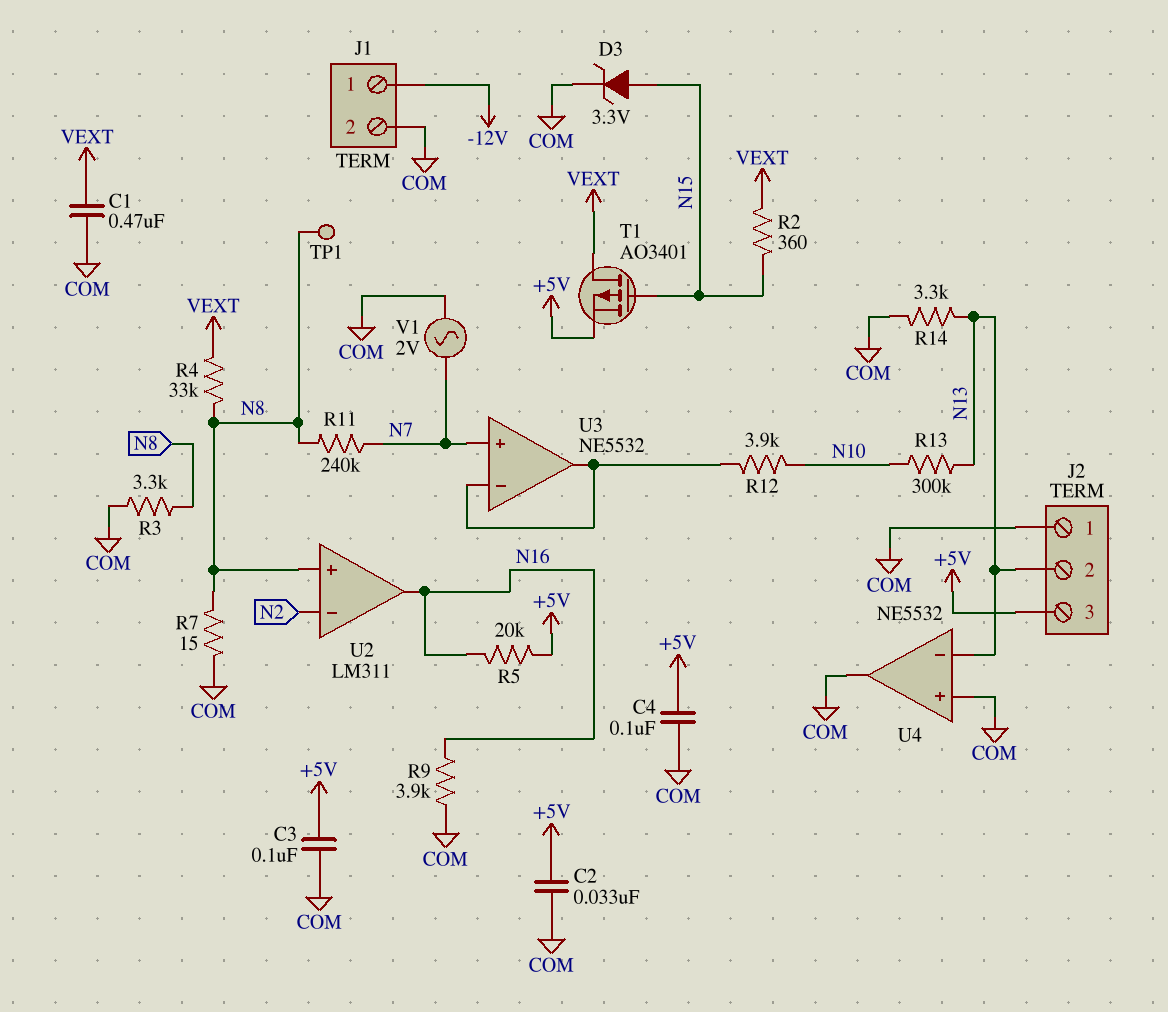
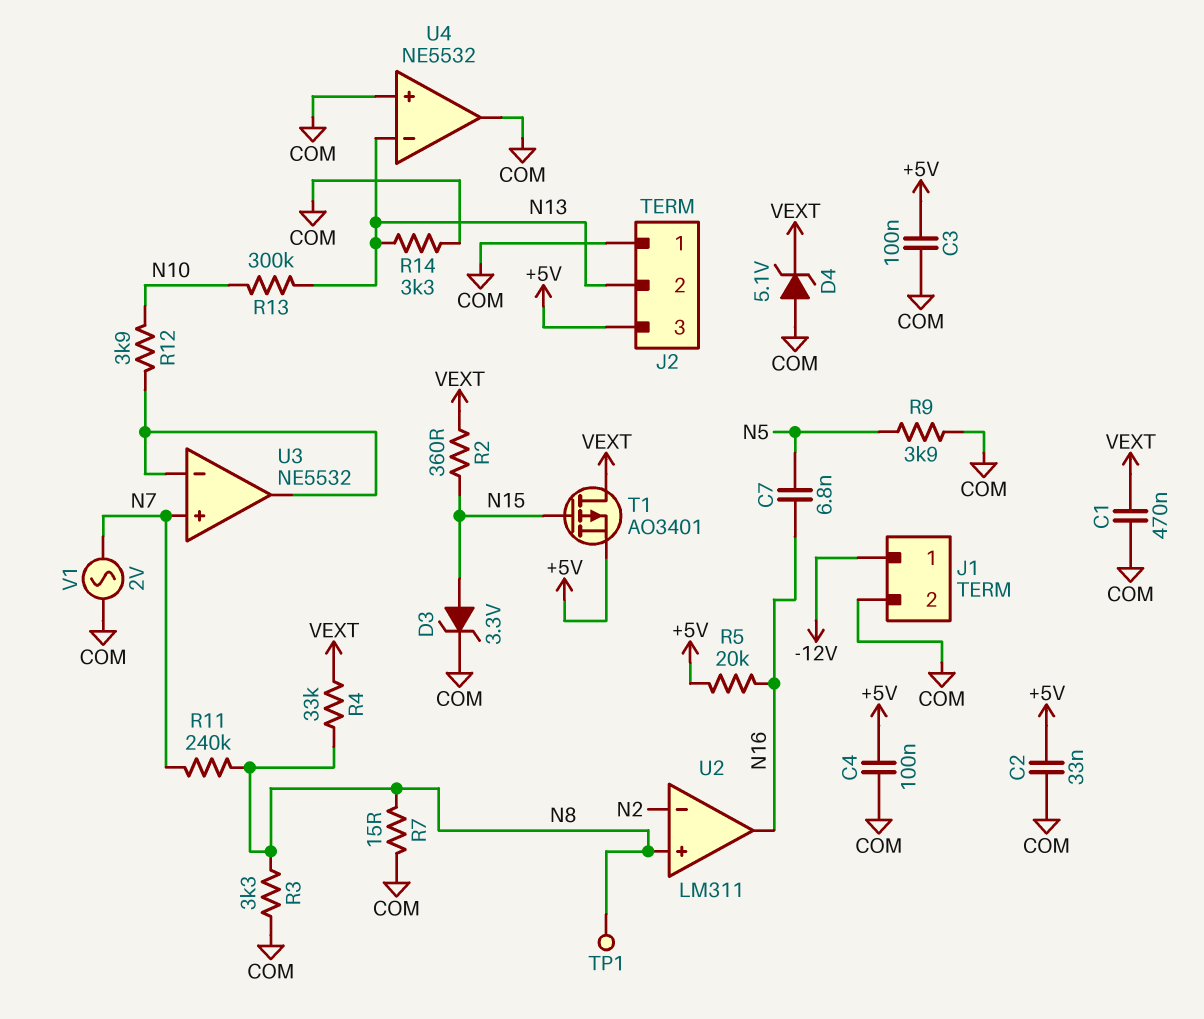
C7: none -> 6.8nF (N5, N16)
D4: none -> zener 5.1V (A COM, K VEXT)
R9: 3.9k (COM, N16) -> 3.9k (COM, N5)

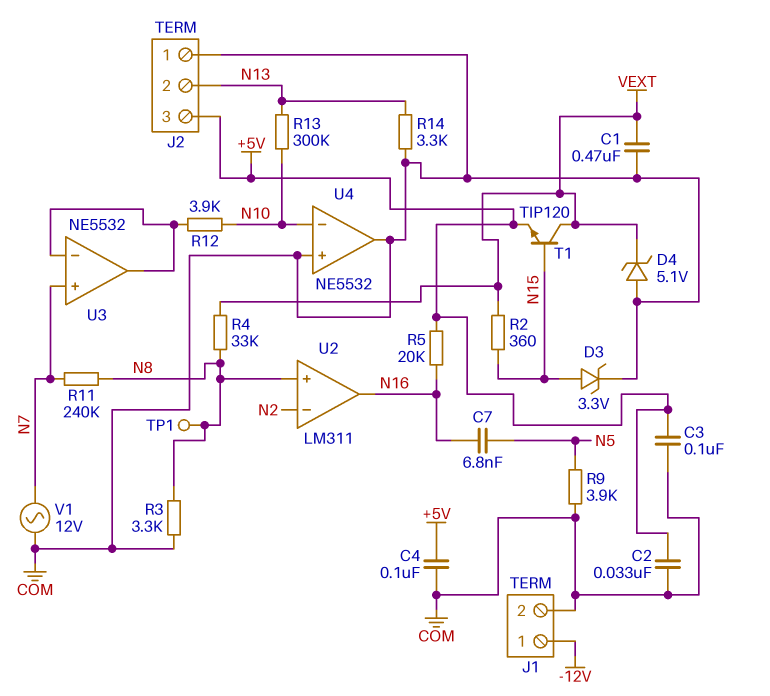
R7: 15 (COM, N8) -> none
T1: PMOS AO3401 (G N15, D VEXT, S +5V) -> NPN TIP120 (B N15, C VEXT, E +5V)
U4 pin in-: N13 -> N10
V1: AC 2V (COM, N7) -> AC 12V (COM, N7)

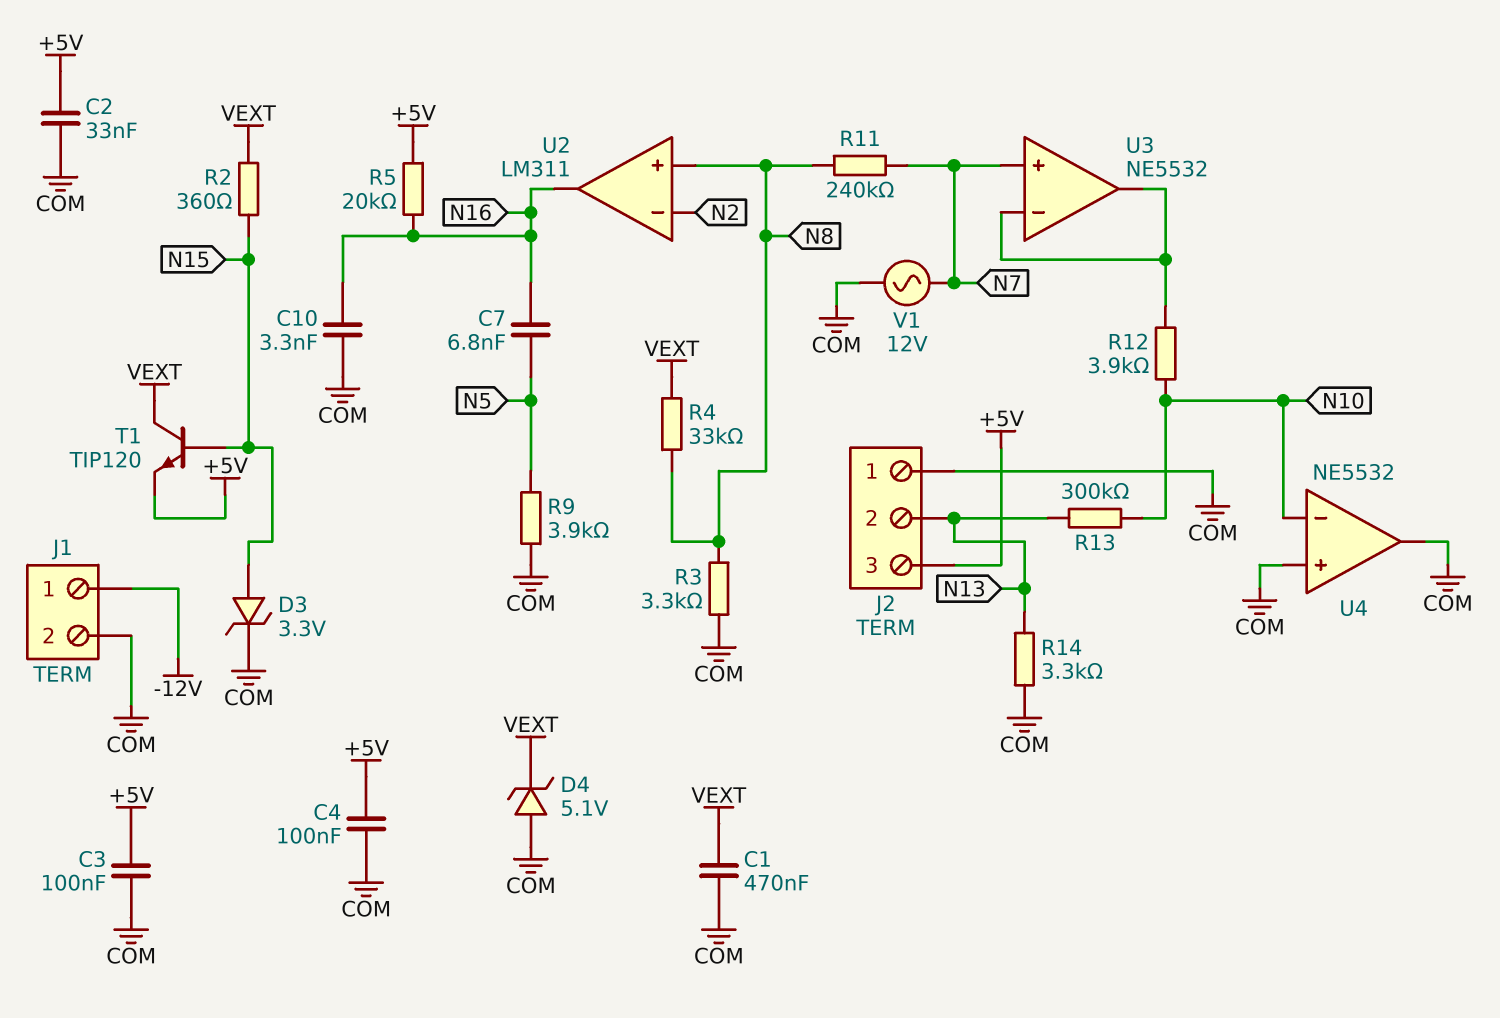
C10: none -> 3.3nF (COM, N16)
TP1: test point (N8) -> none

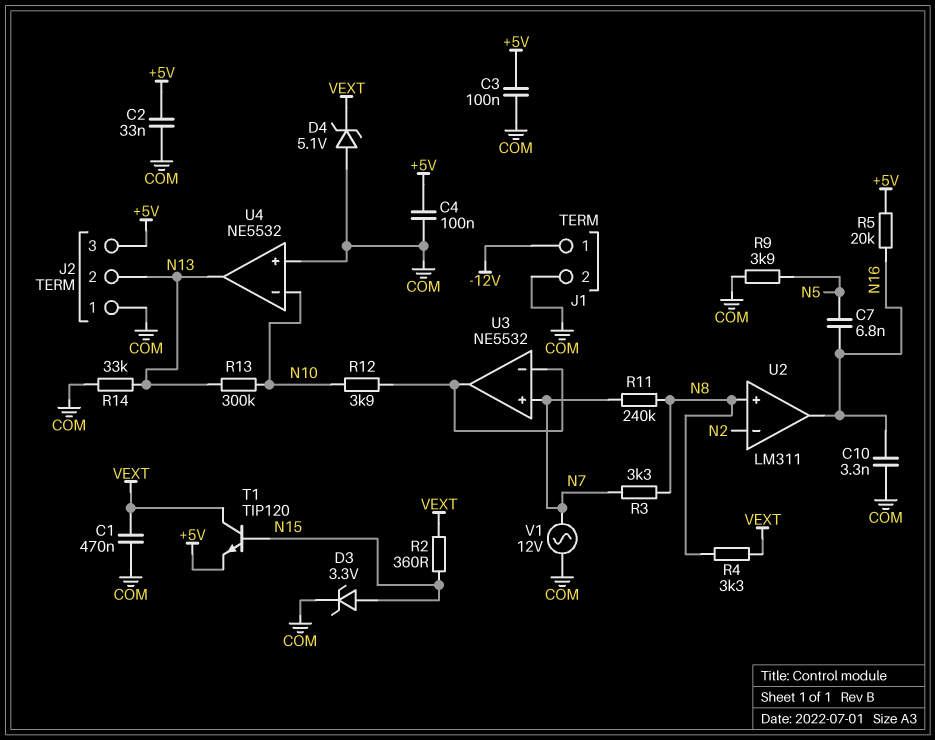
R3: 3.3k (COM, N8) -> 3.3k (N7, N8)
R4: 33k (N8, VEXT) -> 3.3k (N8, VEXT)
R14: 3.3k (COM, N13) -> 33k (COM, N13)
U4 pin out: COM -> N13

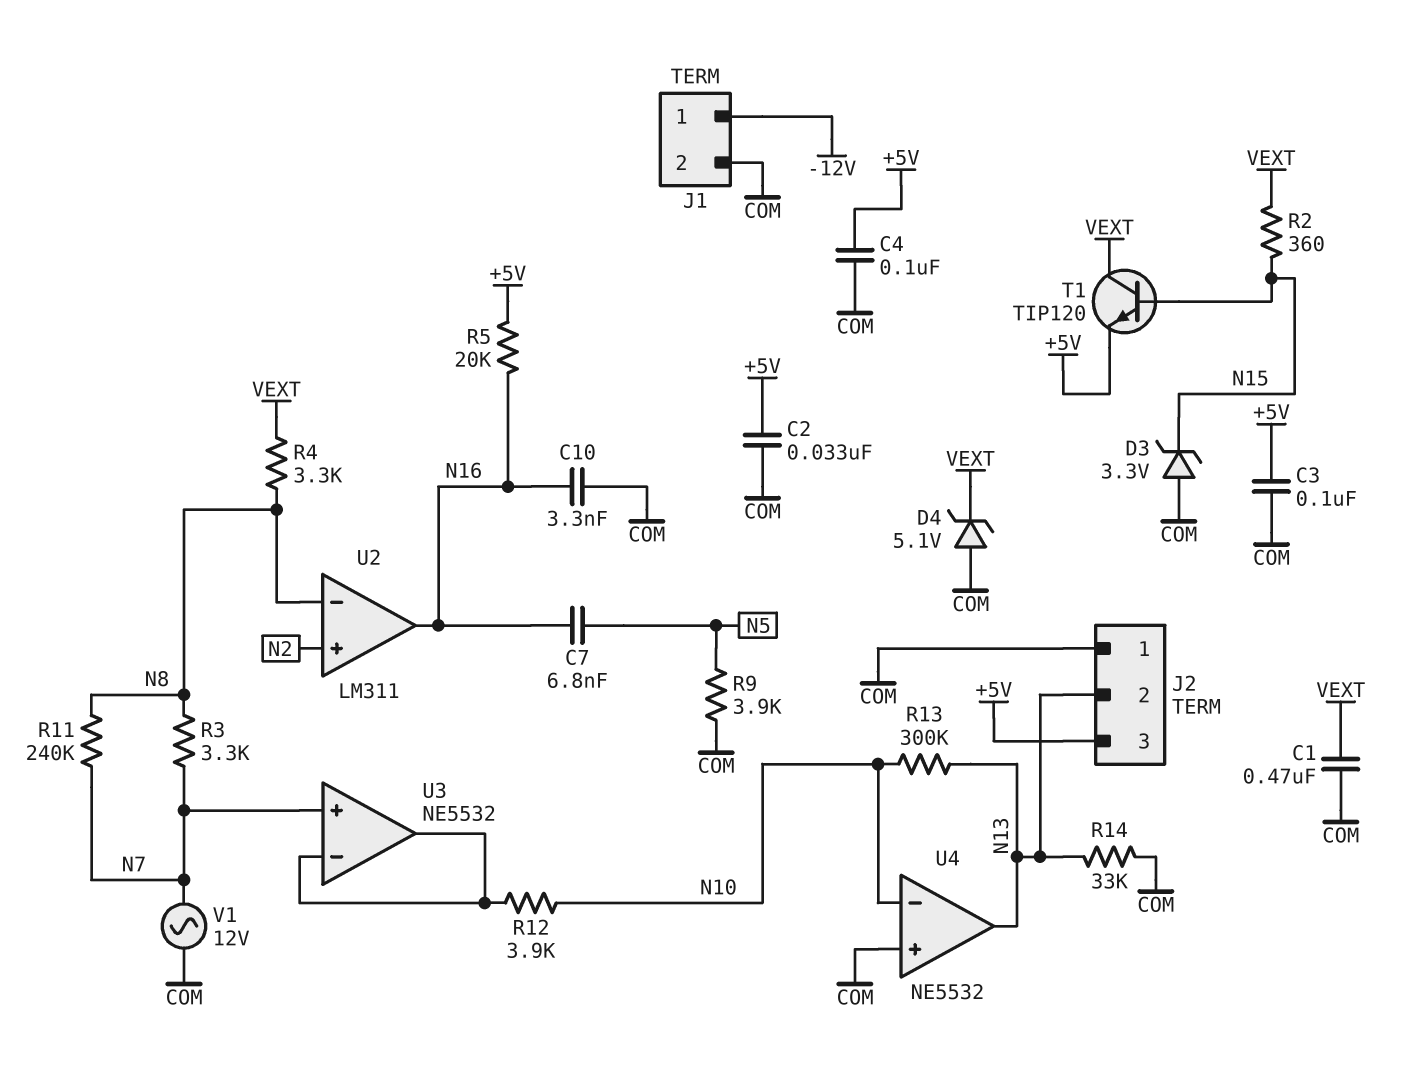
D3: zener 3.3V (A N15, K COM) -> zener 3.3V (A COM, K N15)
U2 pin in+: N8 -> N2
U2 pin in-: N2 -> N8

